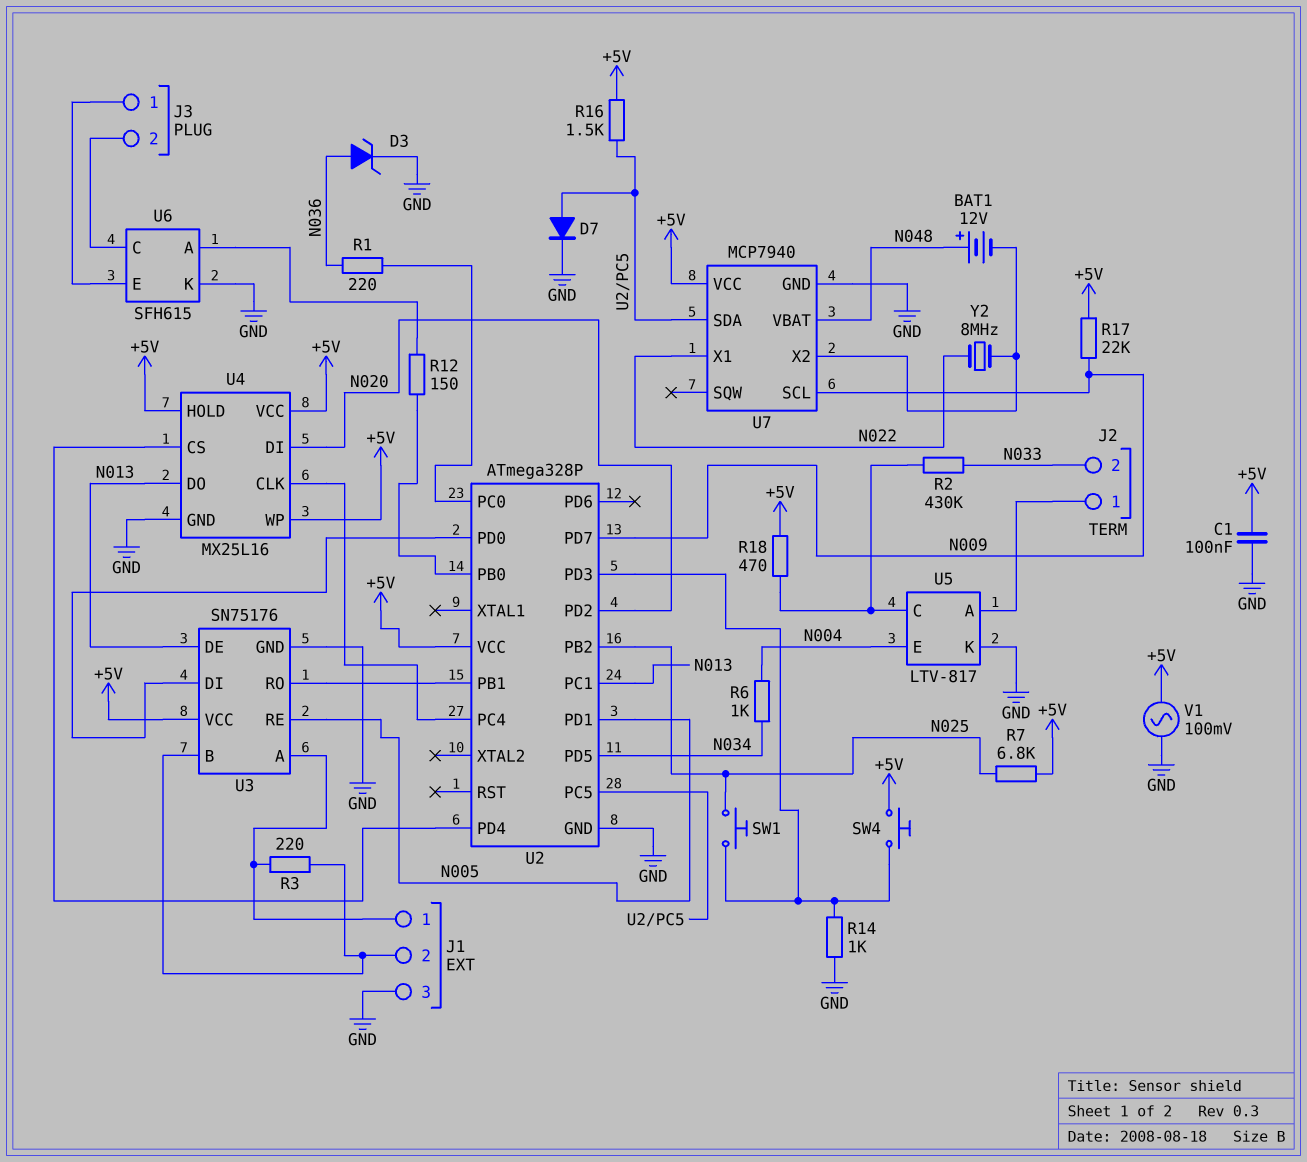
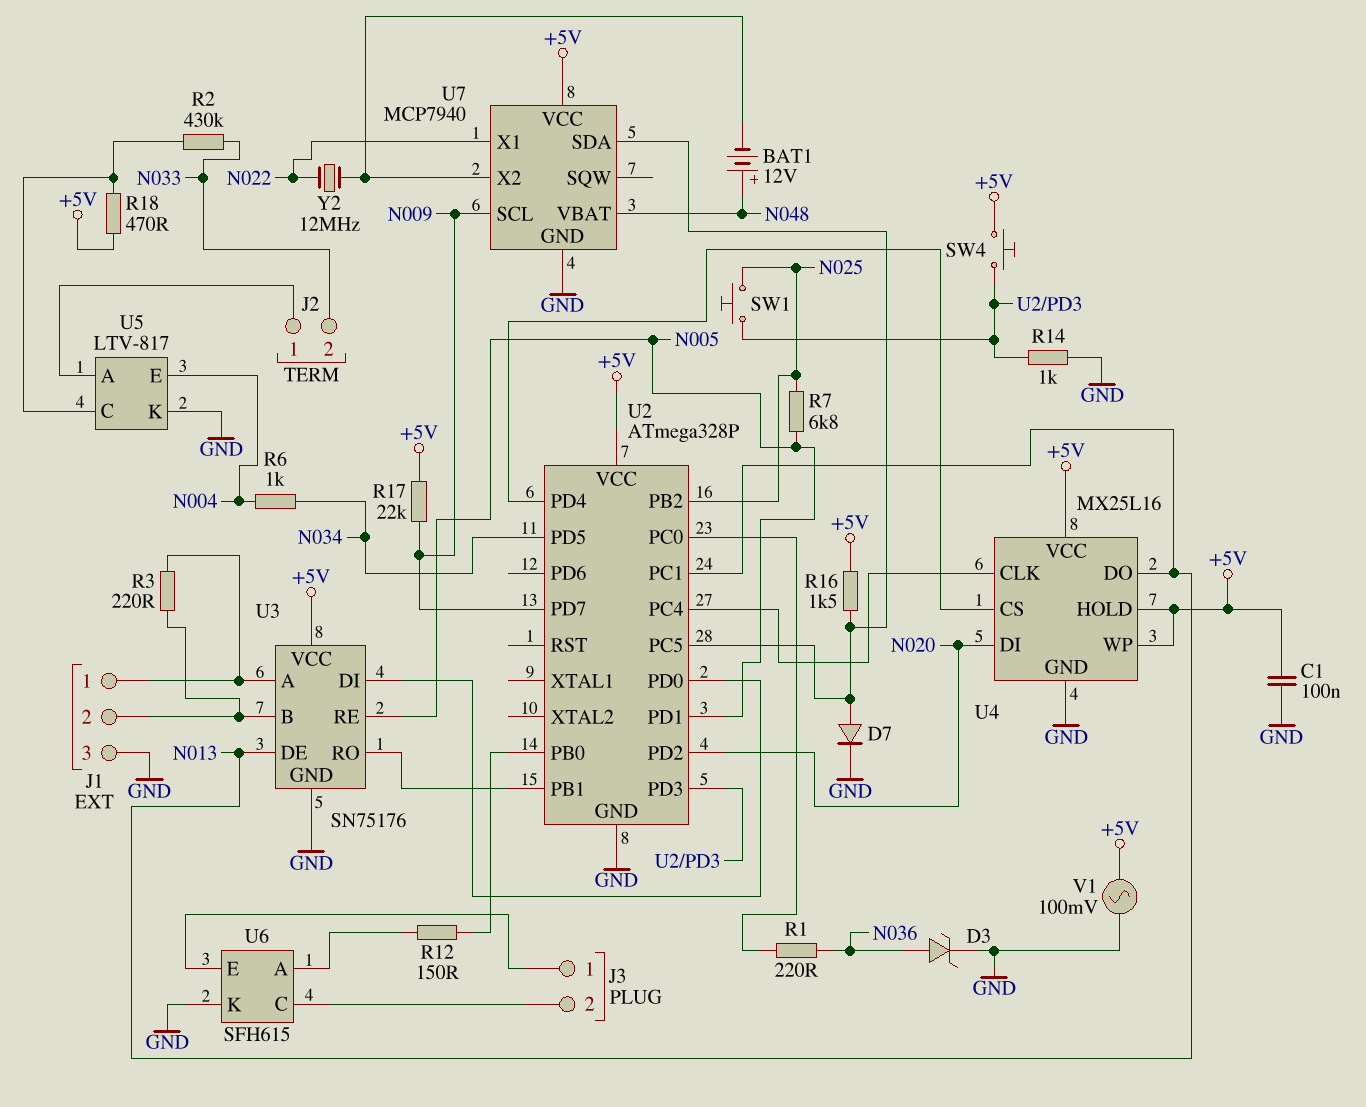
R7: 6.8k (+5V, N025) -> 6.8k (N005, N025)
Y2: 8MHz (N022, U7/X2) -> 12MHz (N022, U7/X2)

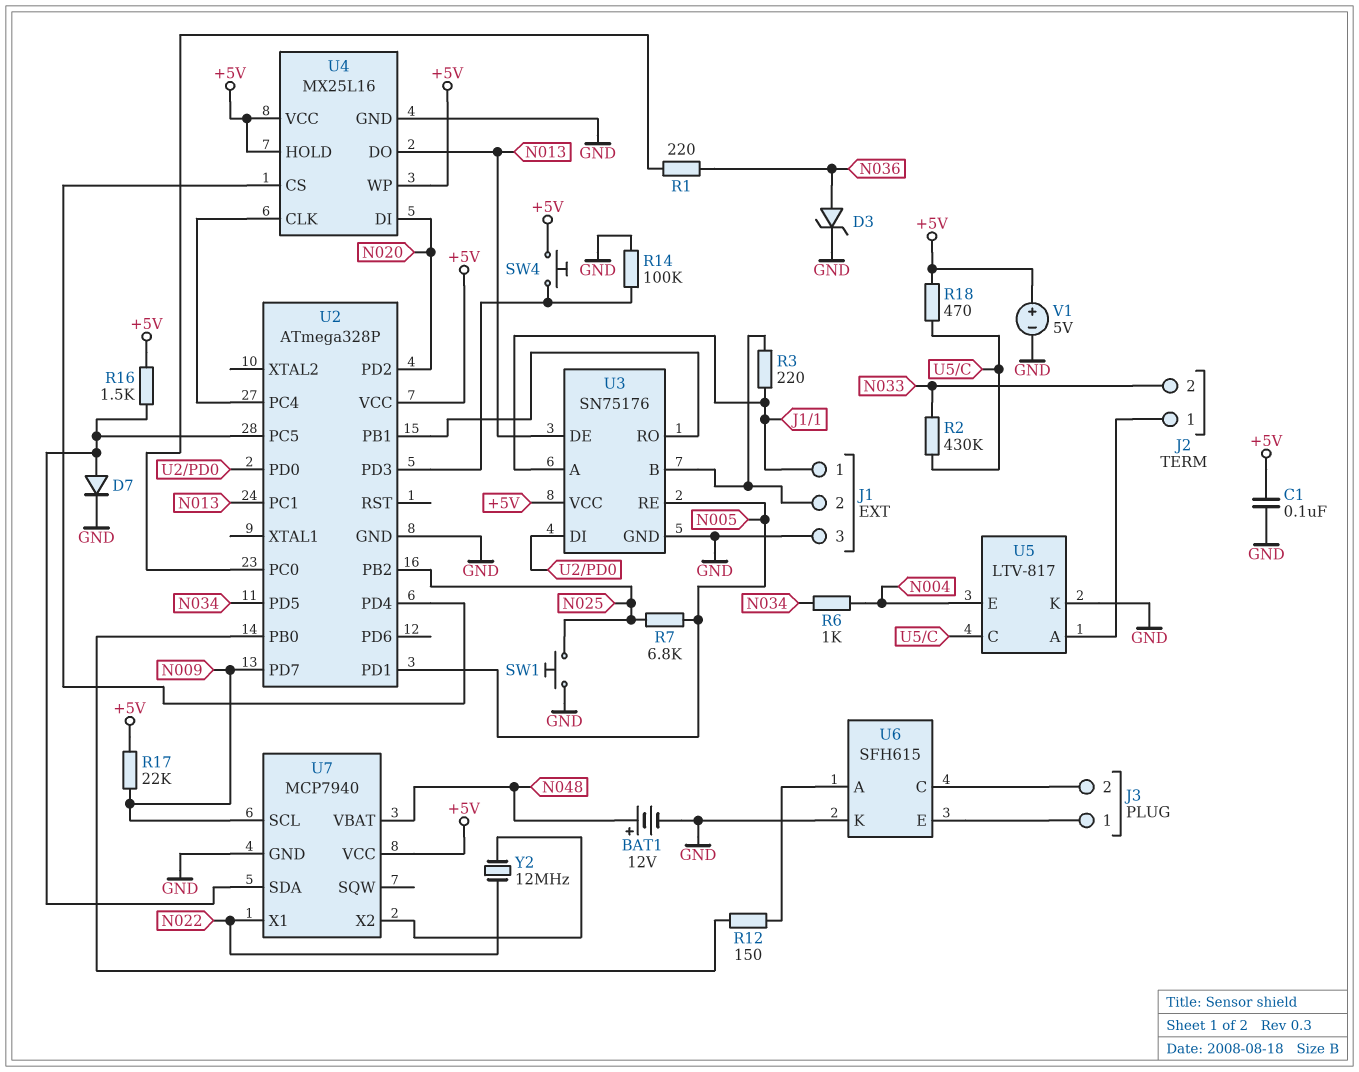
BAT1: 12V (plus N048, minus U7/X2) -> 12V (plus N048, minus GND)
R14: 1k (GND, U2/PD3) -> 100k (GND, U2/PD3)
SW1: button (N025, U2/PD3) -> button (GND, N025)
V1: AC 100mV (+5V, GND) -> 5V (plus +5V, minus GND)

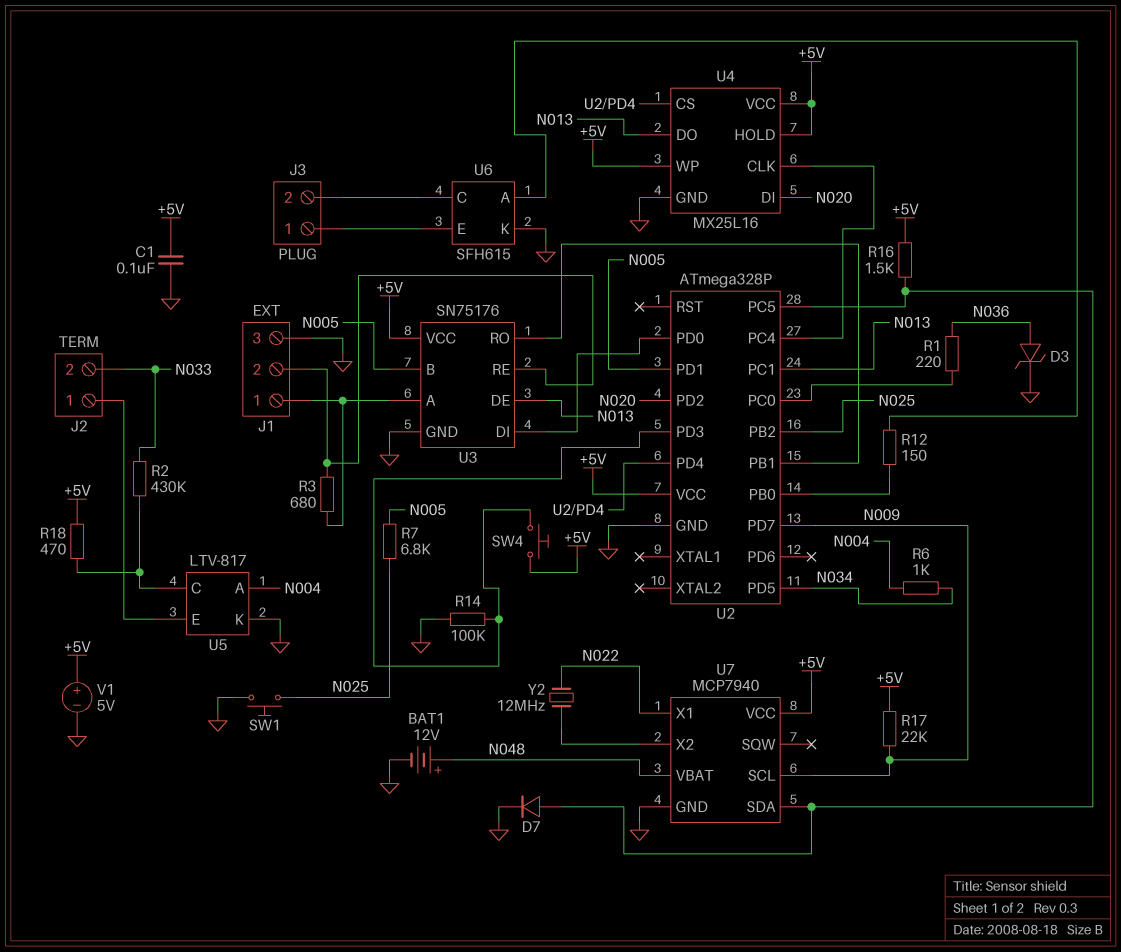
R3: 220 (J1/1, J1/2) -> 680 (J1/1, J1/2)
U3 pin B: J1/2 -> N005
U3 pin RE: N005 -> J1/2
U5 pin A: J2/1 -> N004
U5 pin E: N004 -> J2/1

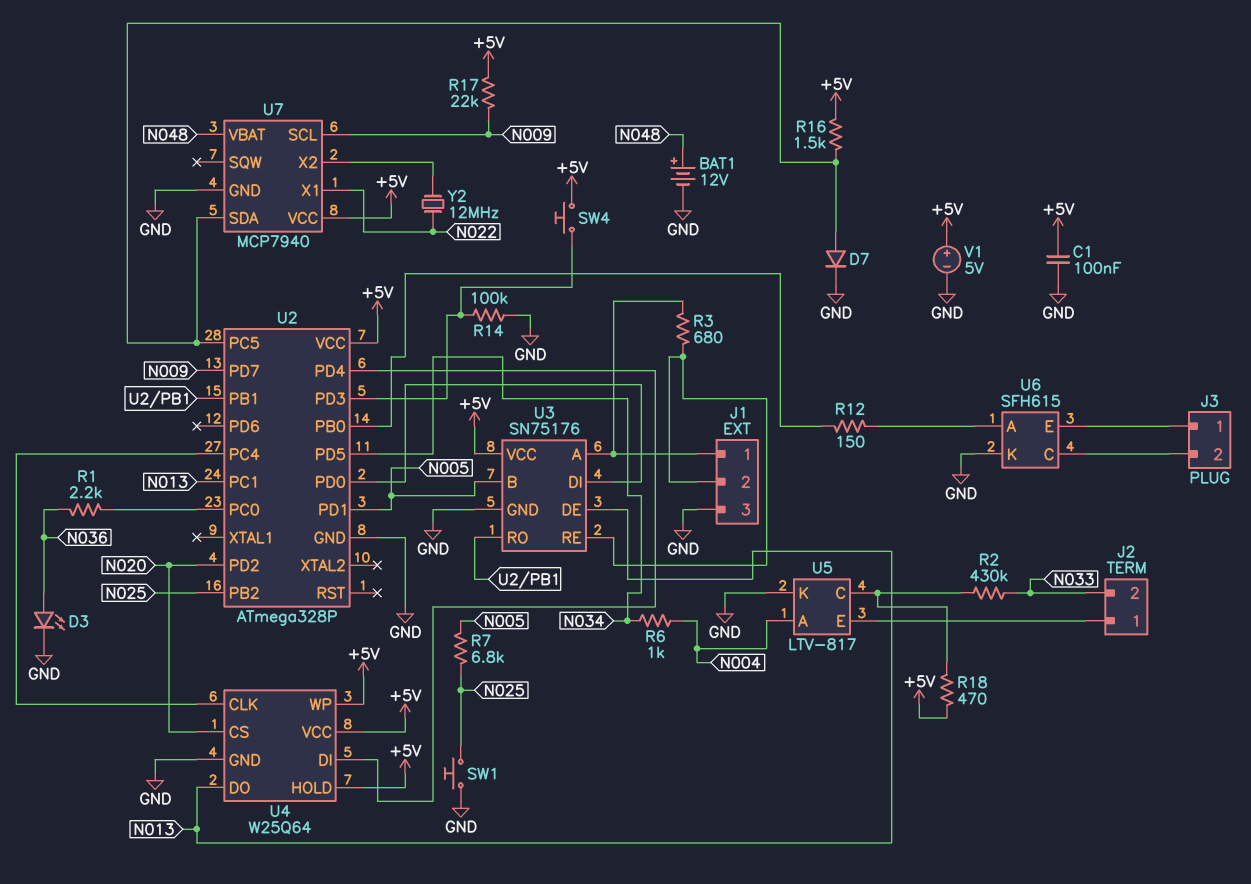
D3: zener (A N036, K GND) -> LED (A N036, K GND)
R1: 220 (N036, U2/PC0) -> 2.2k (N036, U2/PC0)
U4: MX25L16 -> W25Q64
U4 pin CS: U2/PD4 -> N020
U4 pin DI: N020 -> U2/PD4

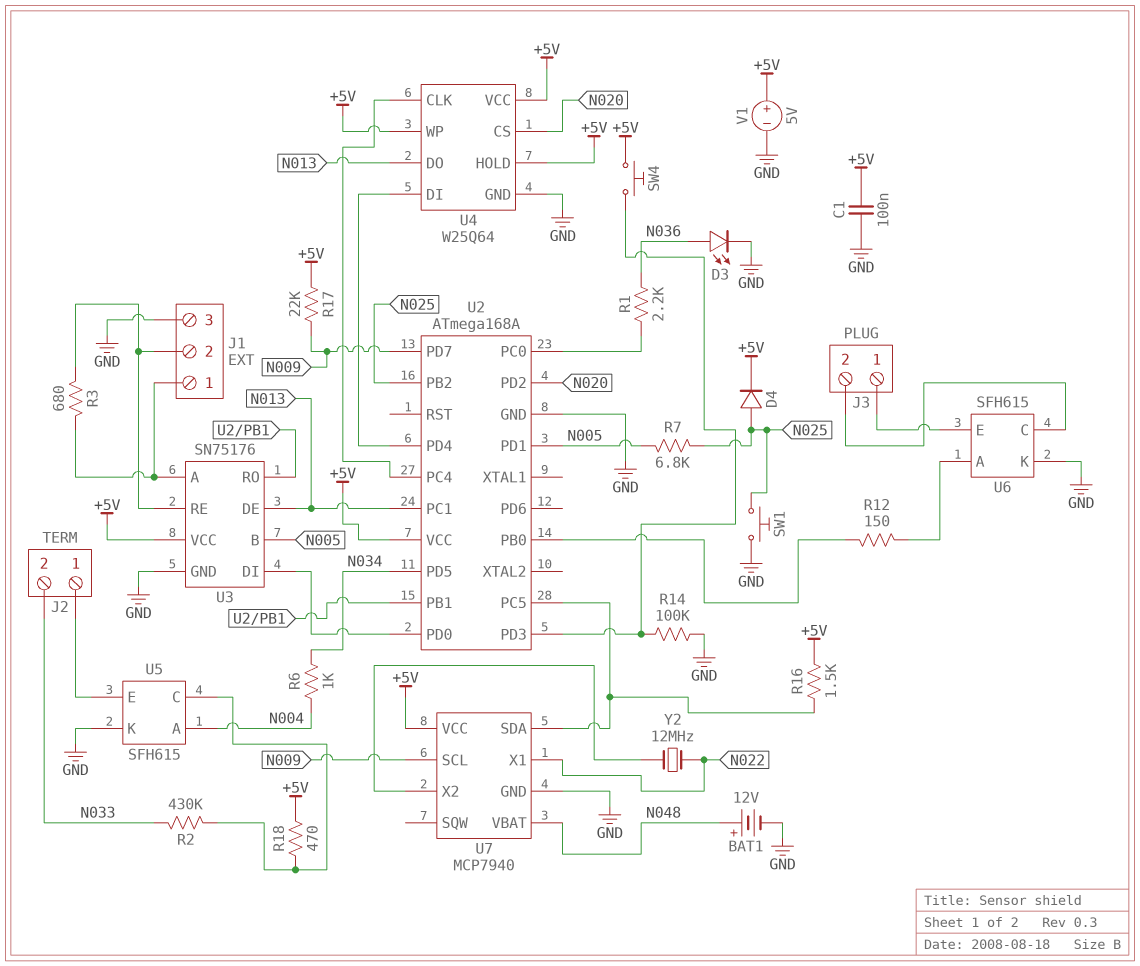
D4: none -> diode (A N025, K +5V)
D7: diode (A U2/PC5, K GND) -> none
U2: ATmega328P -> ATmega168A
U5: LTV-817 -> SFH615

